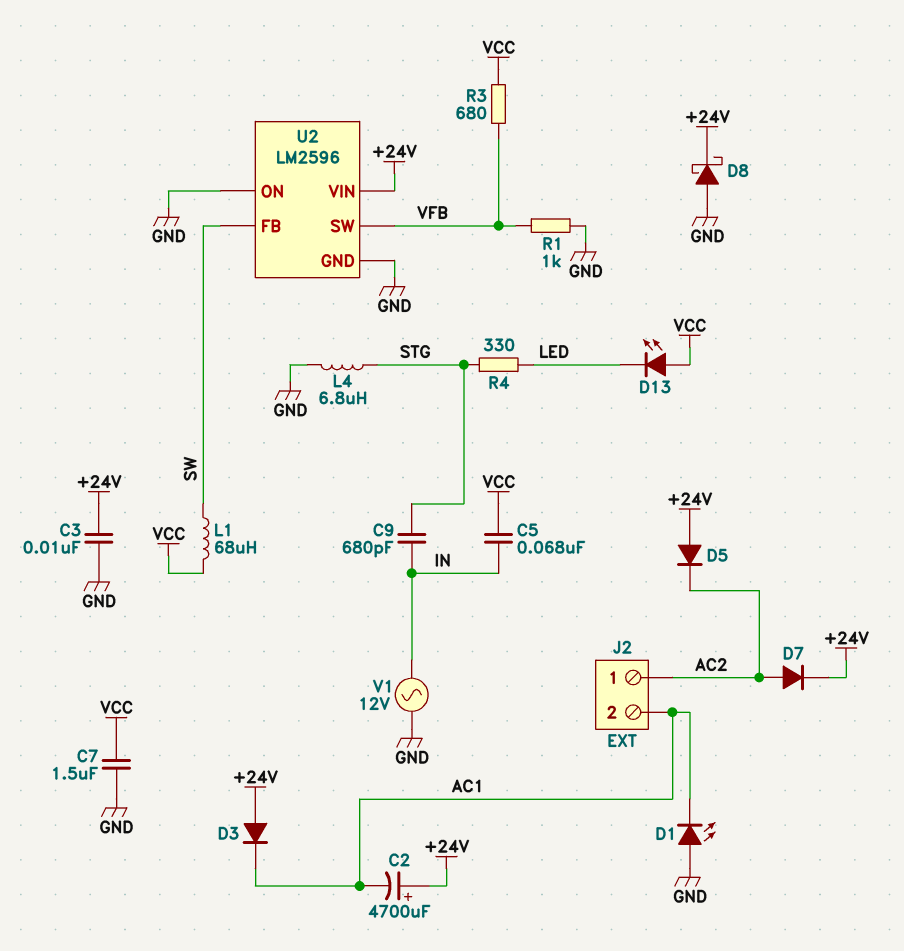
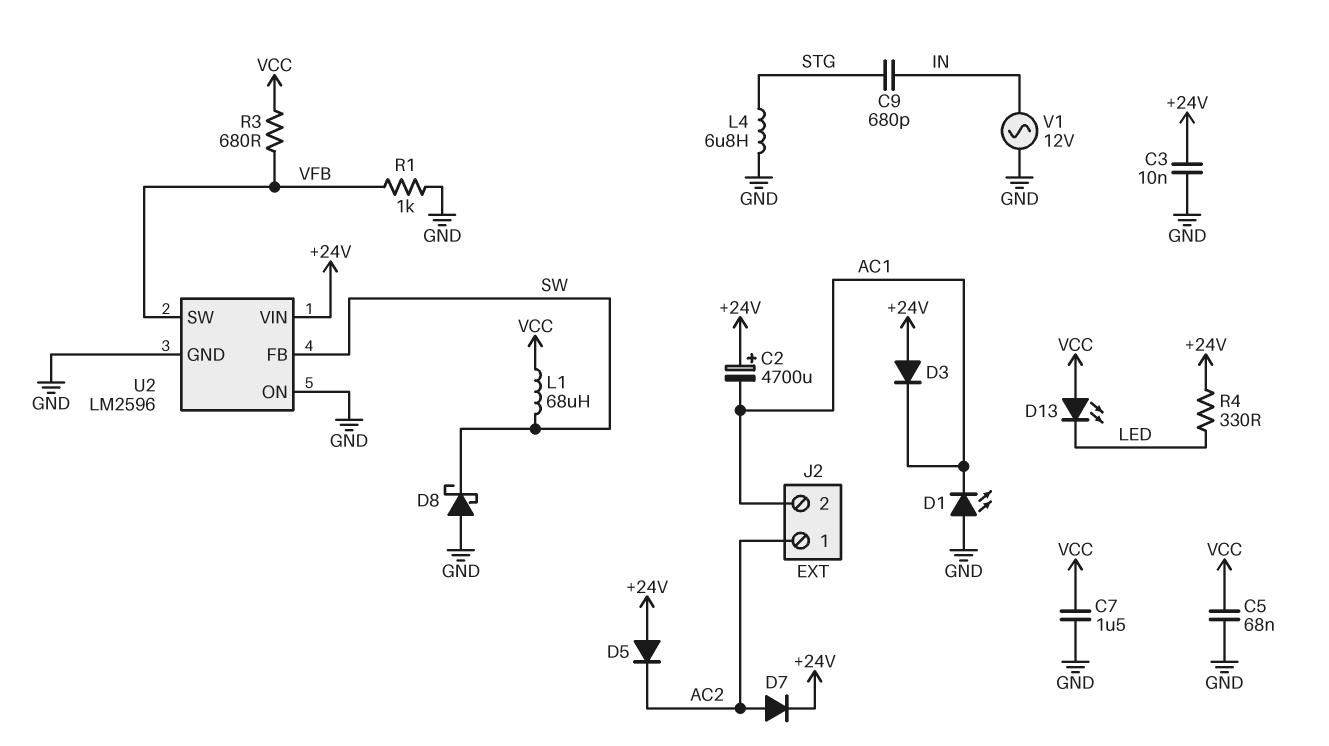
C5: 68nF (IN, VCC) -> 68nF (GND, VCC)
D8: schottky (A GND, K +24V) -> schottky (A GND, K SW)
R4: 330 (LED, STG) -> 330 (+24V, LED)

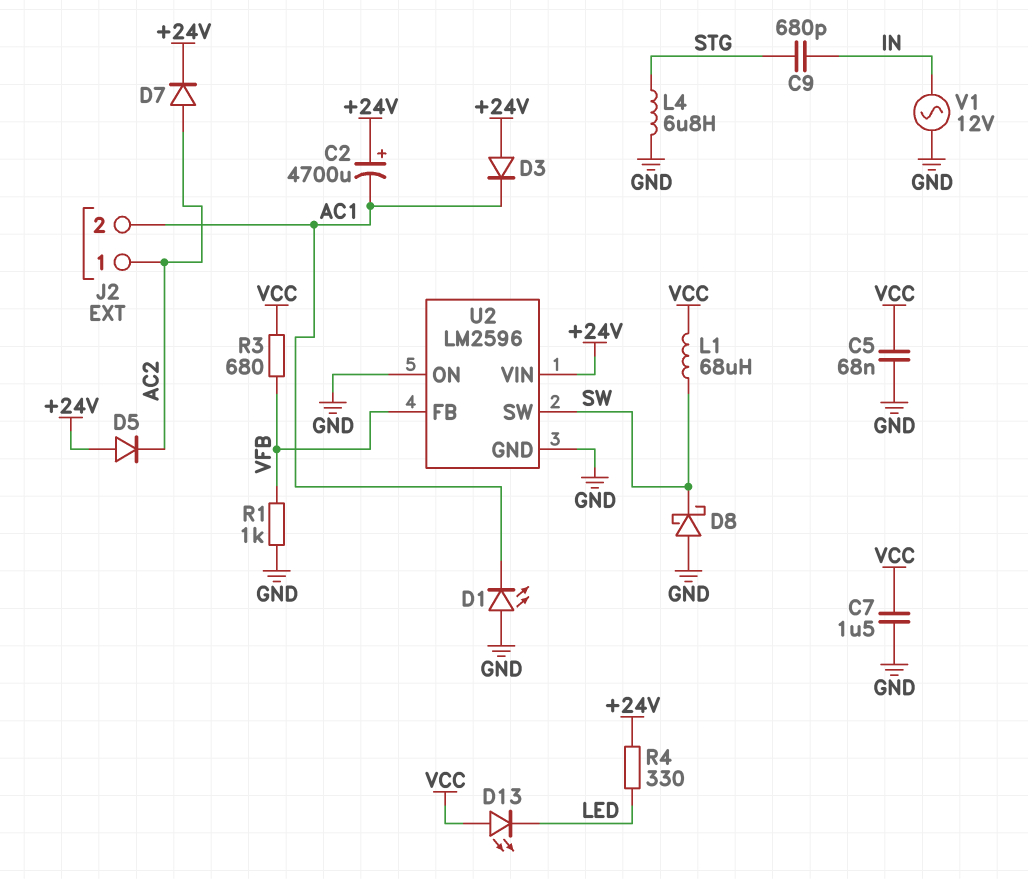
C3: 10nF (+24V, GND) -> none
U2 pin FB: SW -> VFB
U2 pin SW: VFB -> SW

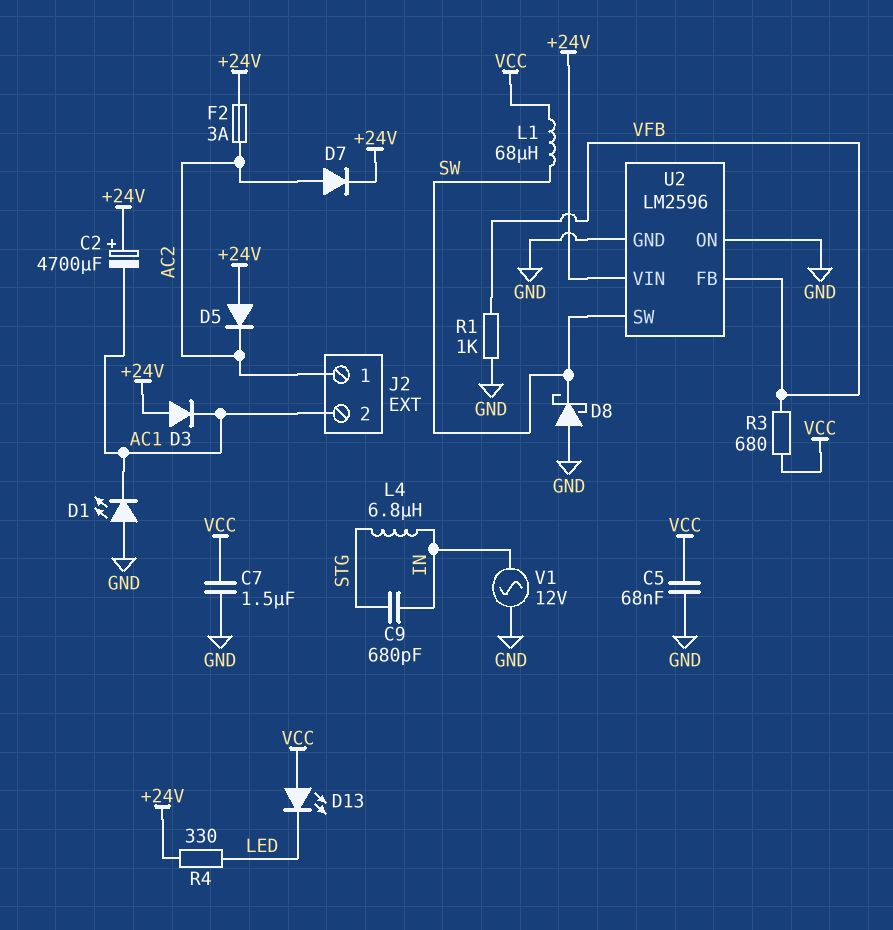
F2: none -> 3A (+24V, AC2)
L4: 6.8uH (GND, STG) -> 6.8uH (IN, STG)

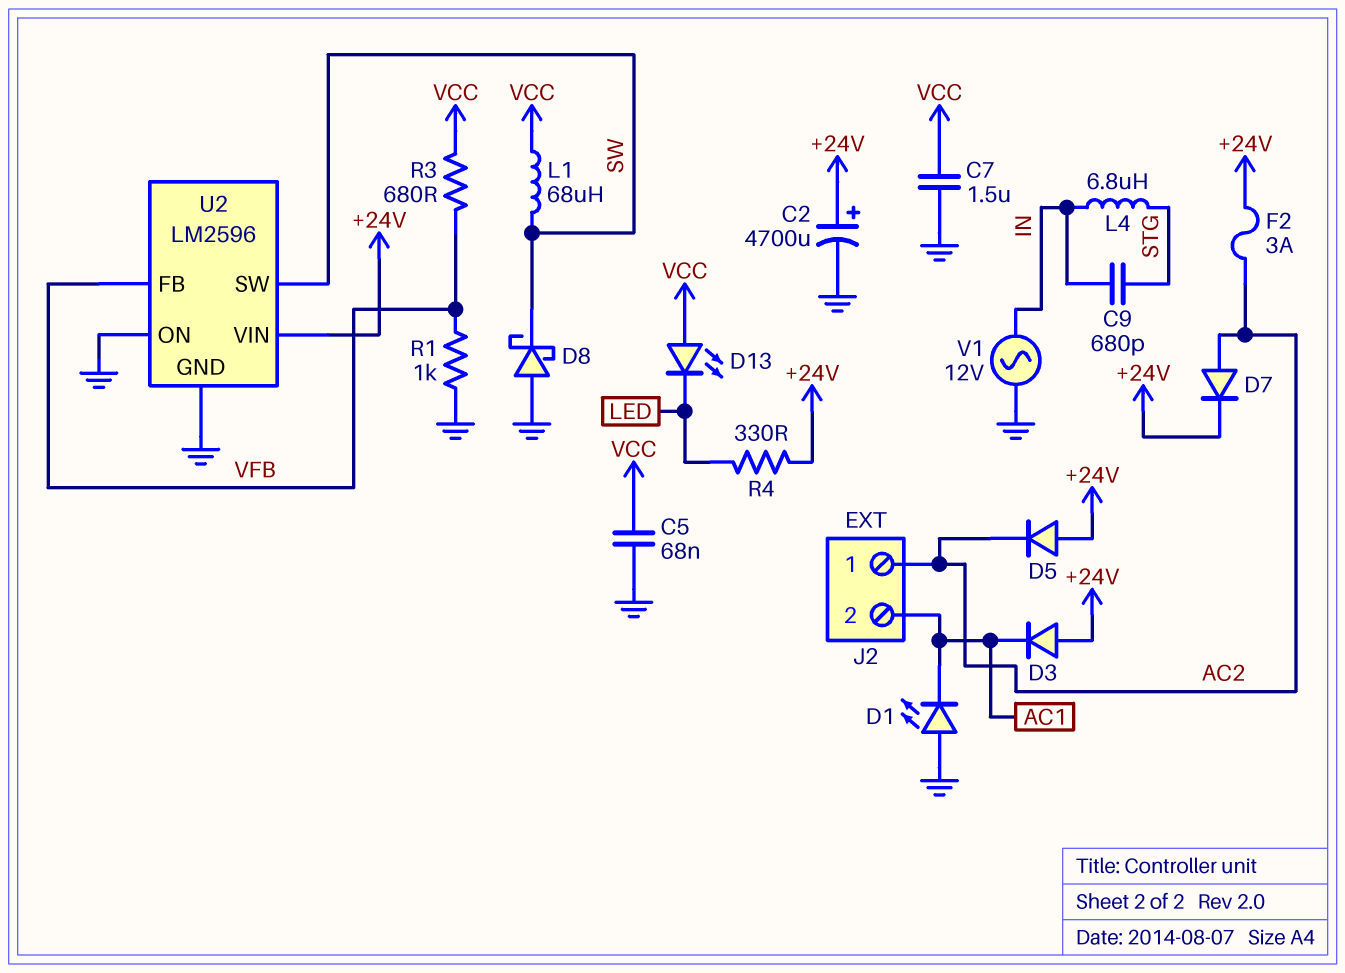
C2: 4700uF (plus +24V, minus AC1) -> 4700uF (plus +24V, minus GND)

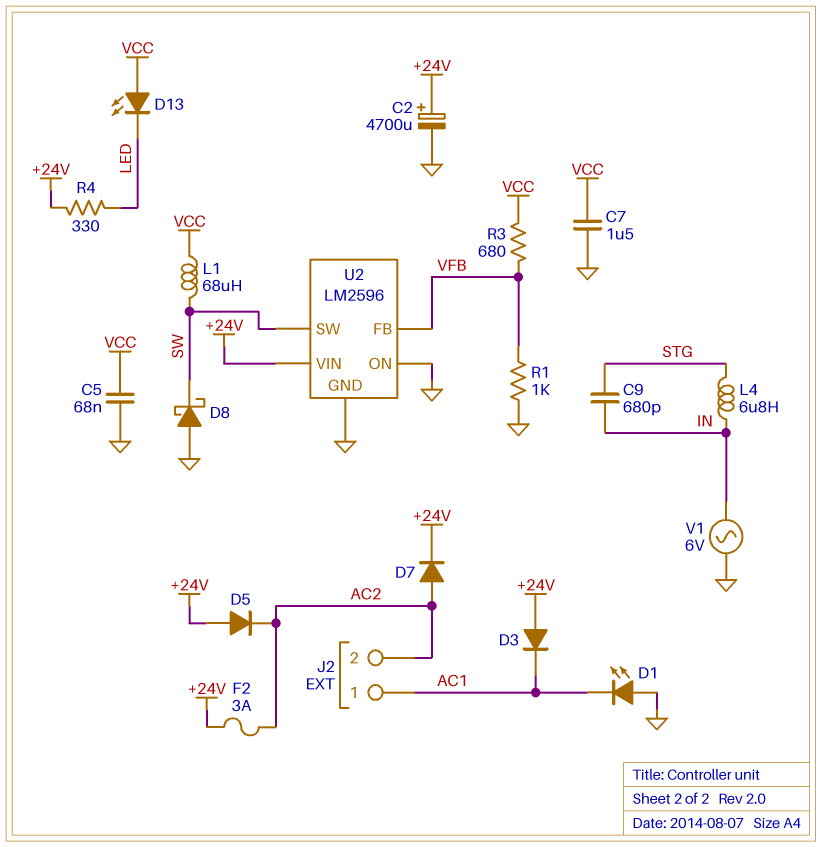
J2 pin 1: AC2 -> AC1
J2 pin 2: AC1 -> AC2
V1: AC 12V (GND, IN) -> AC 6V (GND, IN)

